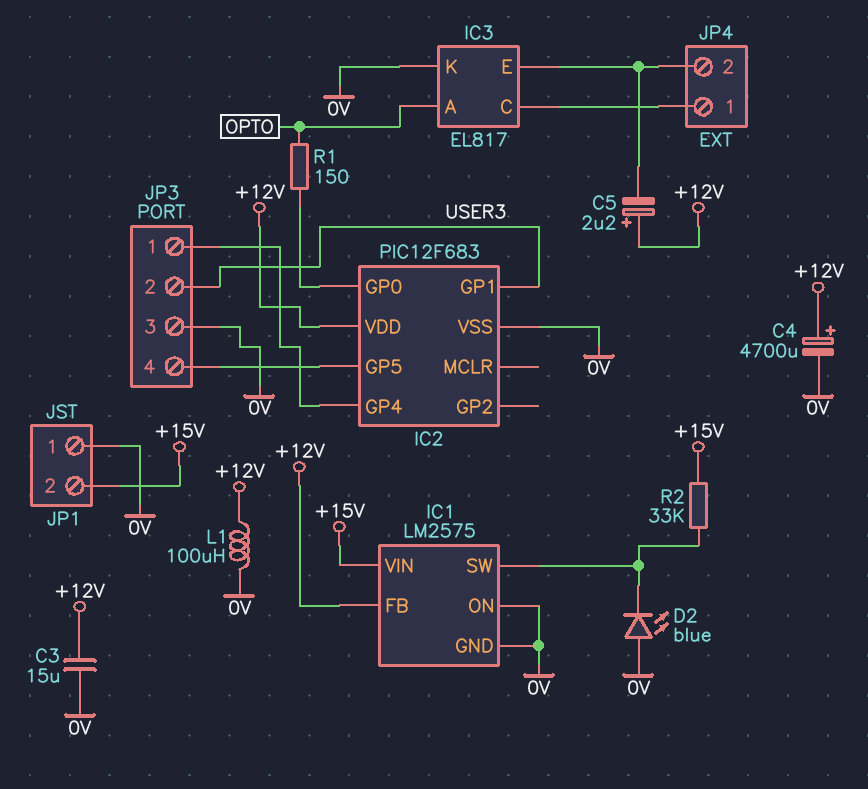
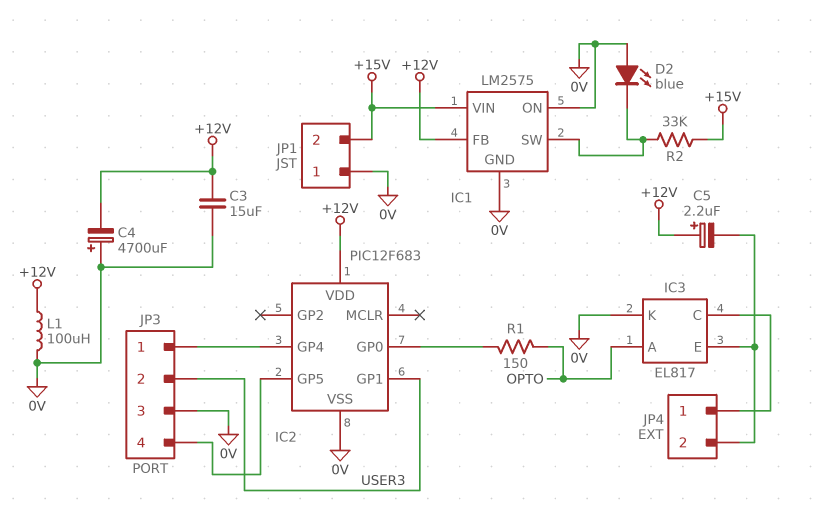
C4: 4700uF (plus +12V, minus 0V) -> 4700uF (plus 0V, minus +12V)

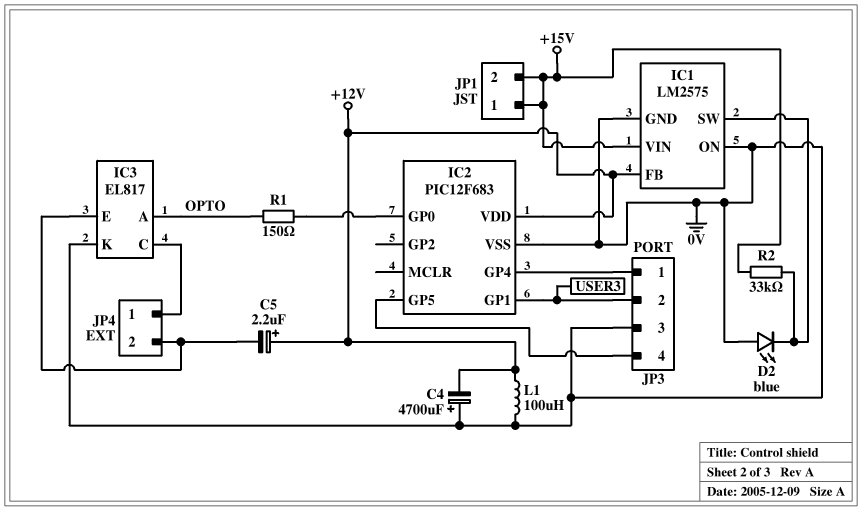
C3: 15uF (+12V, 0V) -> none
JP1 pin 1: 0V -> +15V

